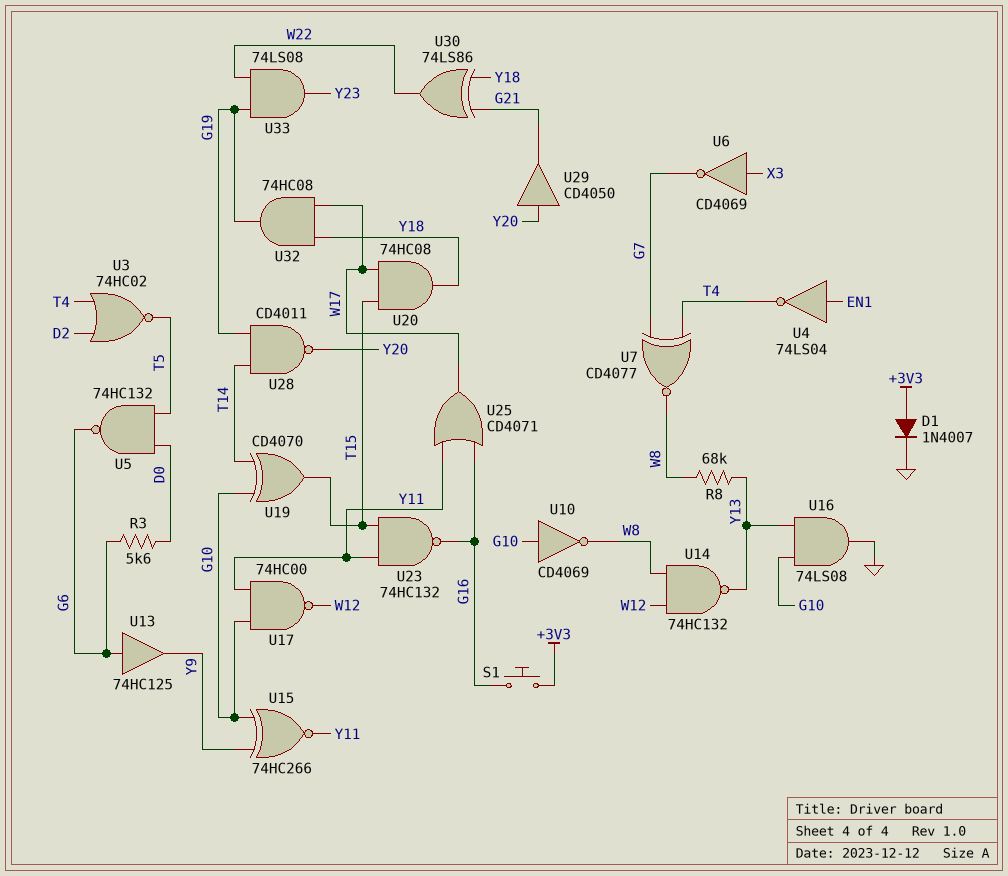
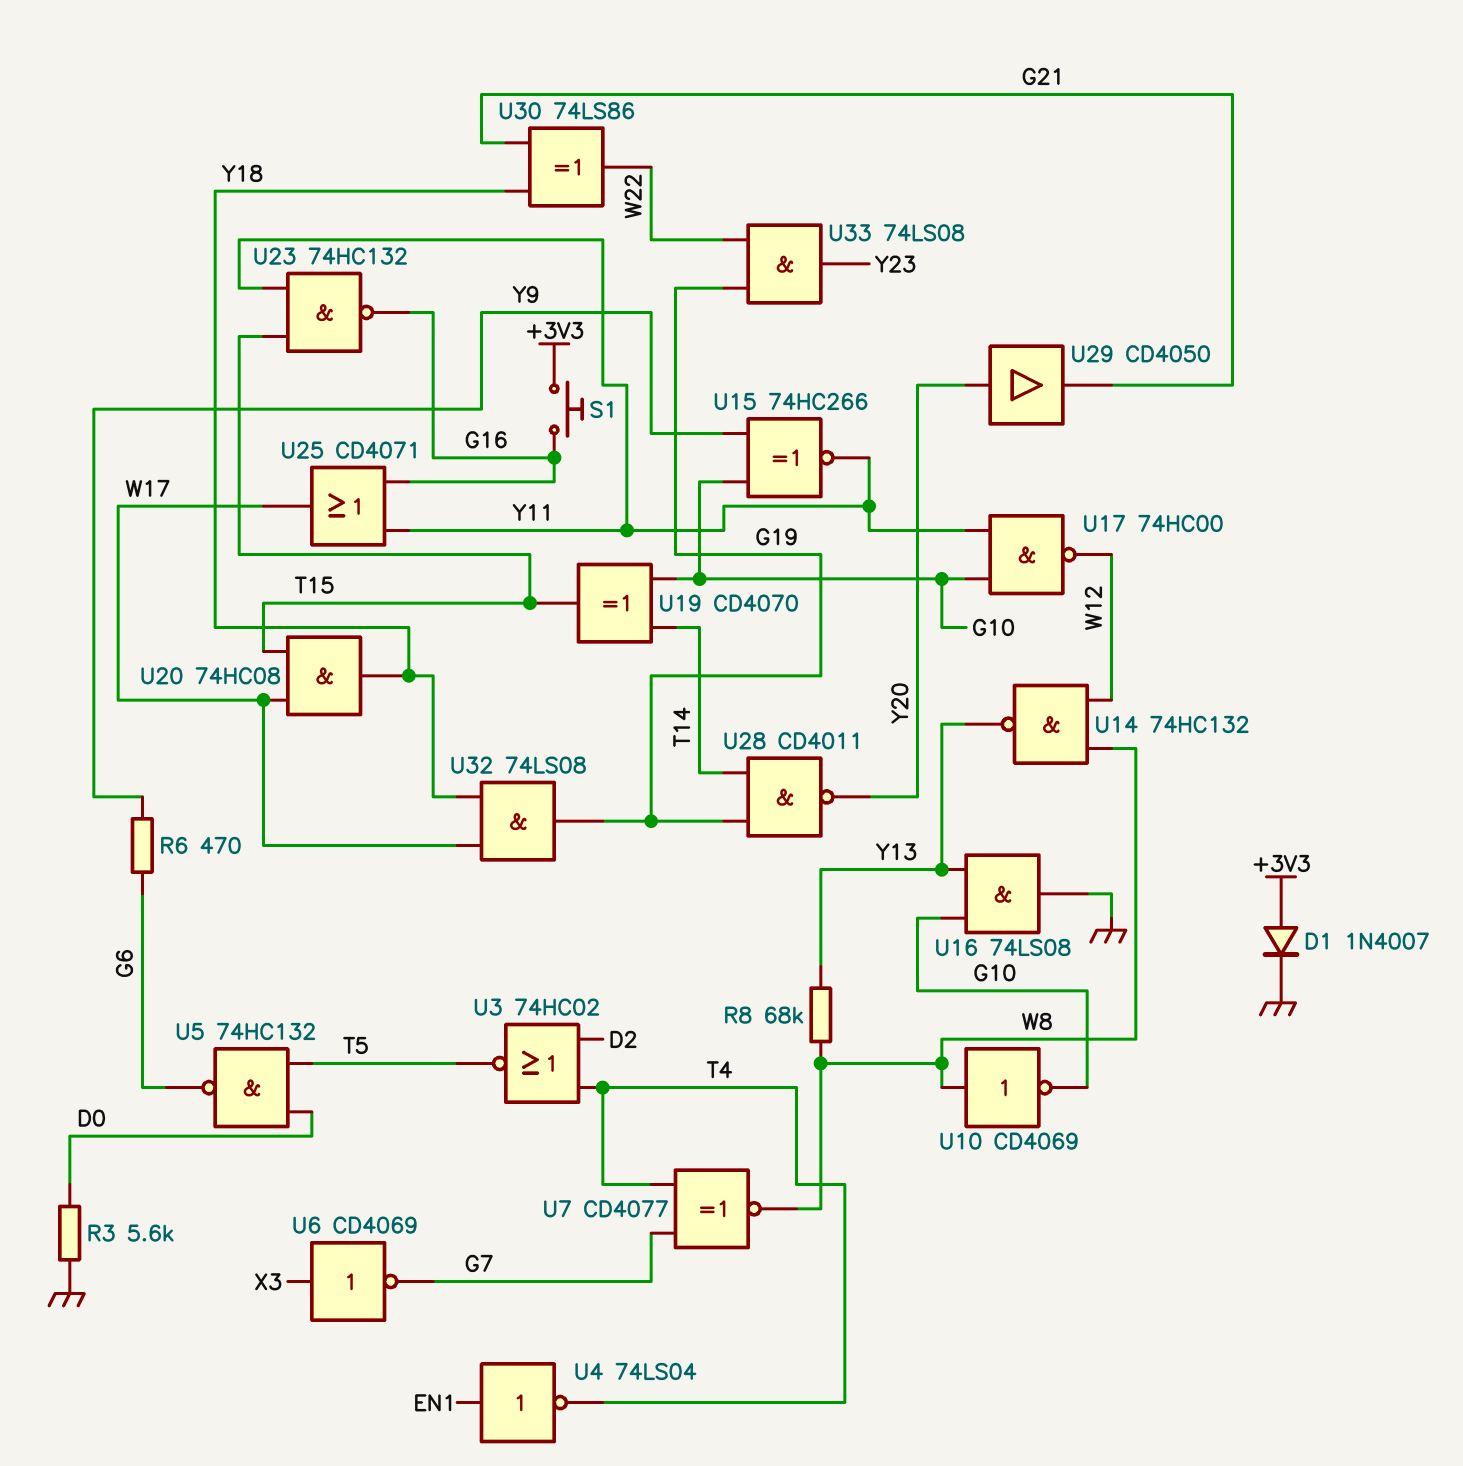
R3: 5.6k (D0, G6) -> 5.6k (D0, GND)
R6: none -> 470 (G6, Y9)
U10: NOT CD4069 (in G10, out W8) -> NOT CD4069 (in W8, out G10)
U13: buffer 74HC125 (in G6, out Y9) -> none
U32: AND 74HC08 (in W17, in Y18, out G19) -> AND 74LS08 (in W17, in Y18, out G19)

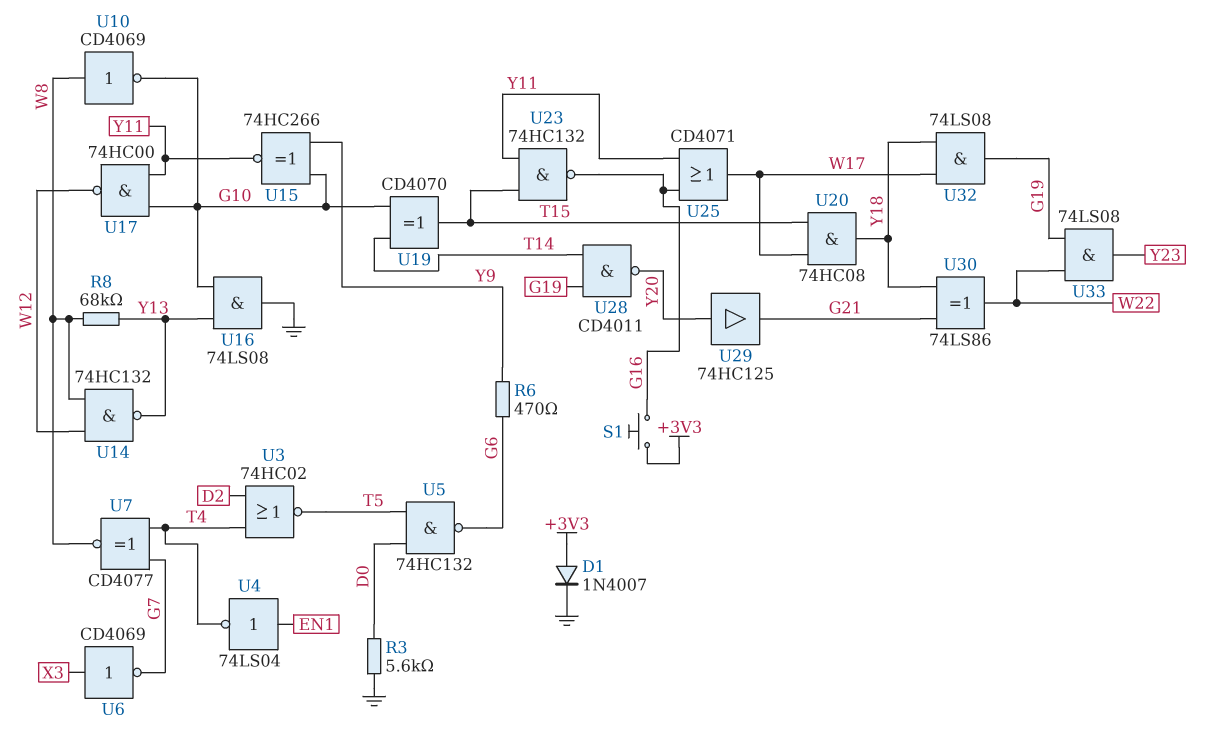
U29: buffer CD4050 (in Y20, out G21) -> buffer 74HC125 (in Y20, out G21)

